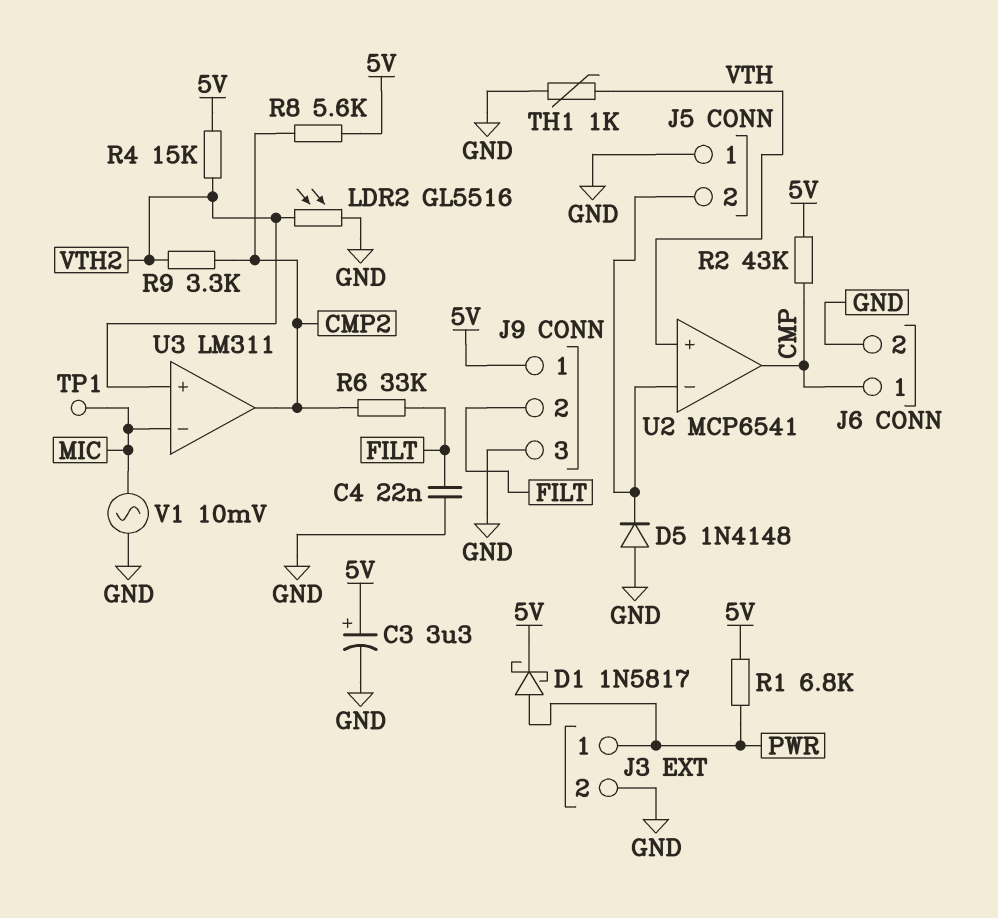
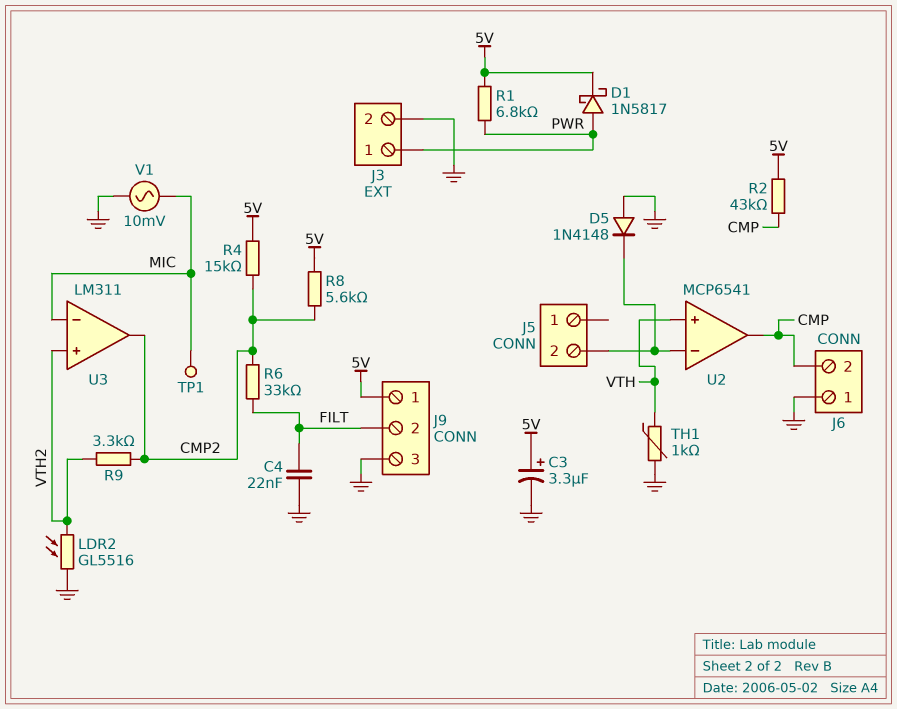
J5 pin 1: GND -> none
J6 pin 1: CMP -> GND
J6 pin 2: GND -> CMP
R4: 15k (5V, VTH2) -> 15k (5V, CMP2)

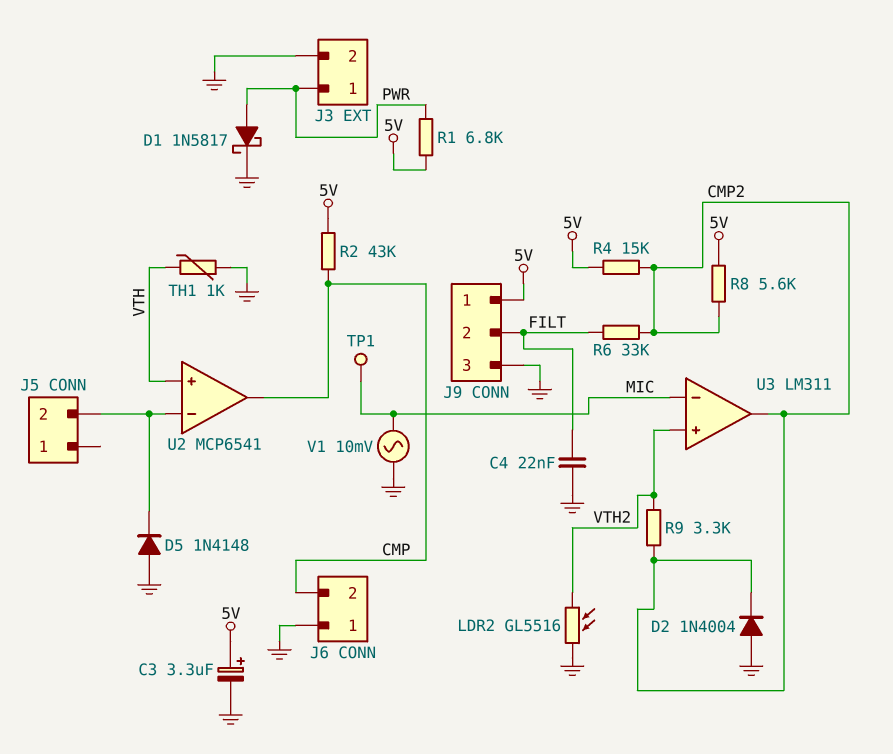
D1: schottky 1N5817 (A PWR, K 5V) -> schottky 1N5817 (A PWR, K GND)
D2: none -> diode 1N4004 (A GND, K CMP2)

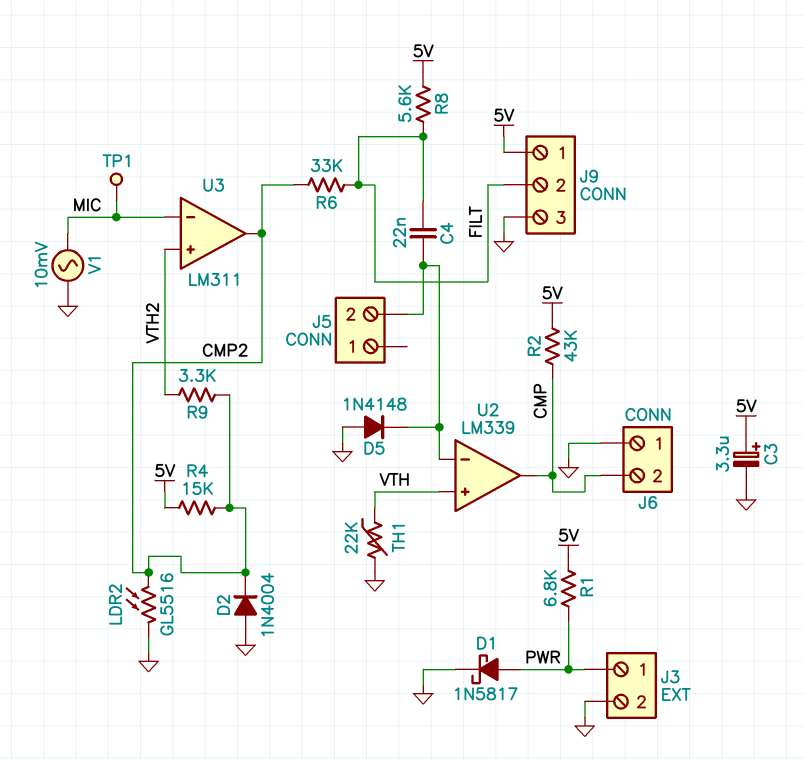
C4: 22nF (FILT, GND) -> 22nF (FILT, J5/2)
LDR2: GL5516 (GND, VTH2) -> GL5516 (CMP2, GND)
R8: 5.6k (5V, CMP2) -> 5.6k (5V, FILT)
TH1: 1k (GND, VTH) -> 22k (GND, VTH)
U2: MCP6541 -> LM339

